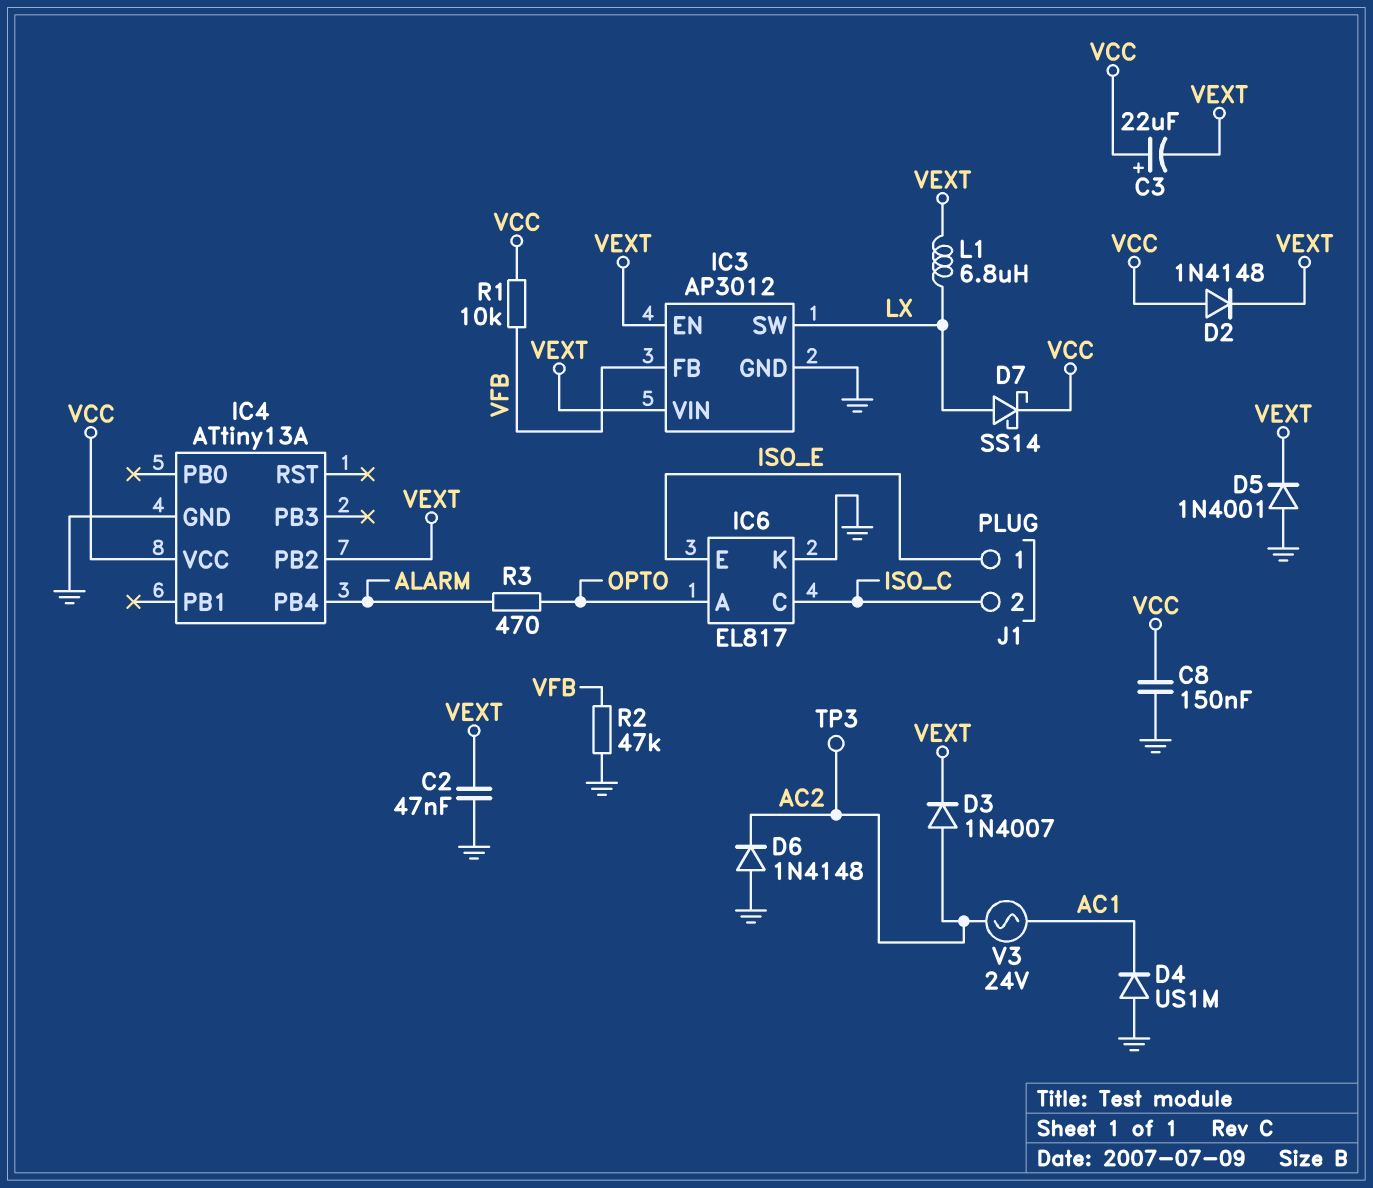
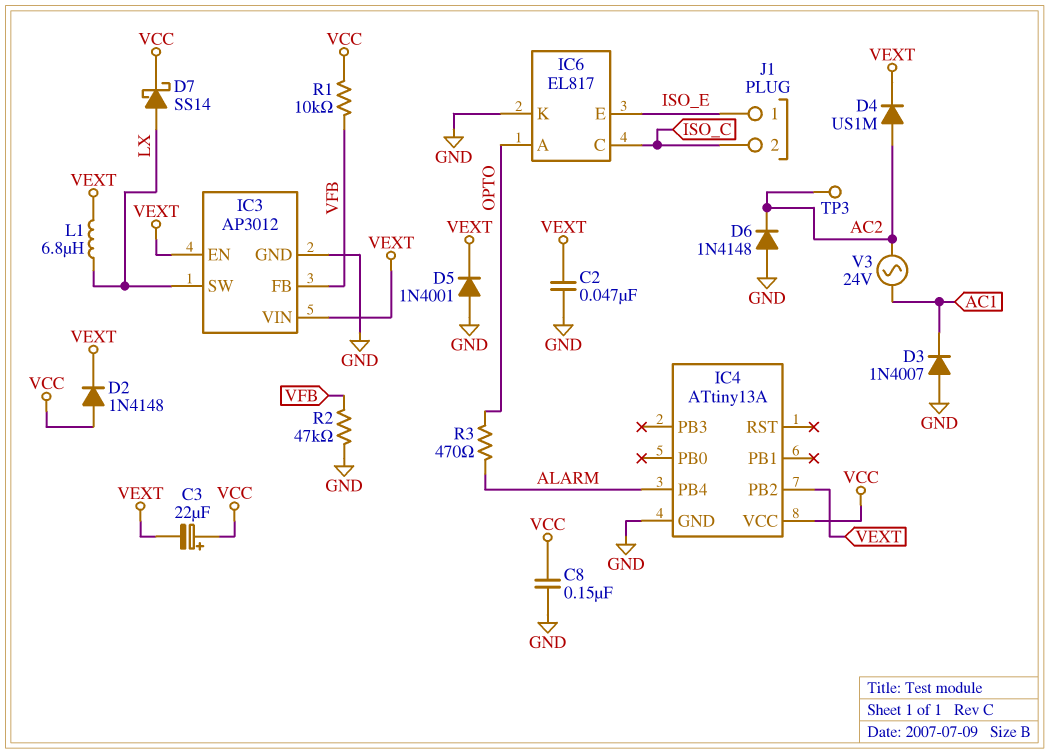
D3: diode 1N4007 (A AC2, K VEXT) -> diode 1N4007 (A GND, K AC1)
D4: diode US1M (A GND, K AC1) -> diode US1M (A AC2, K VEXT)

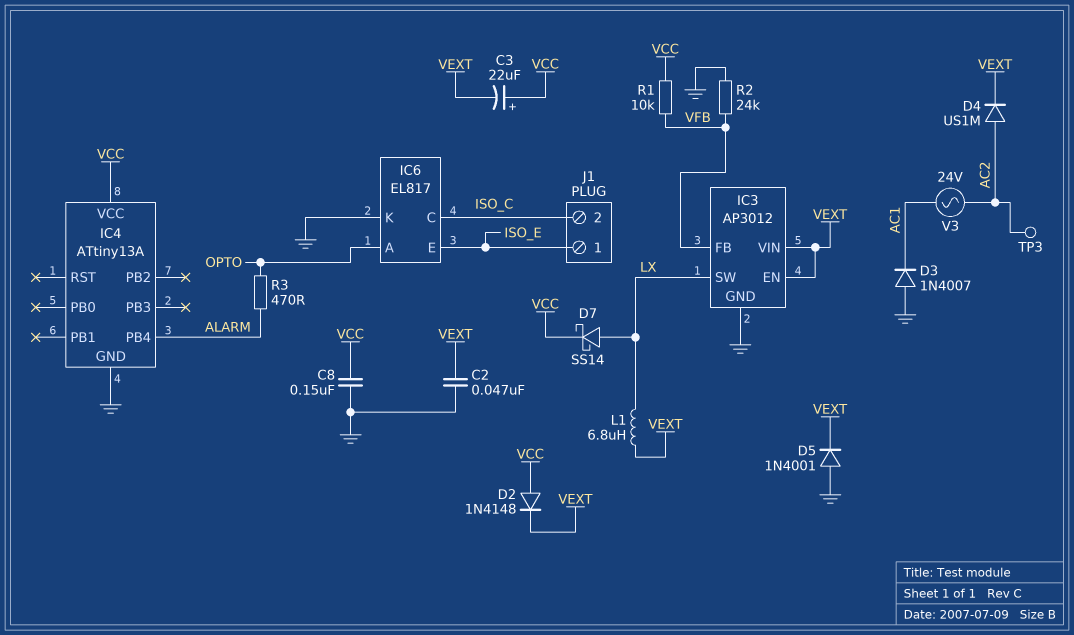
D6: diode 1N4148 (A GND, K AC2) -> none
IC4 pin PB2: VEXT -> none
R2: 47k (GND, VFB) -> 24k (GND, VFB)

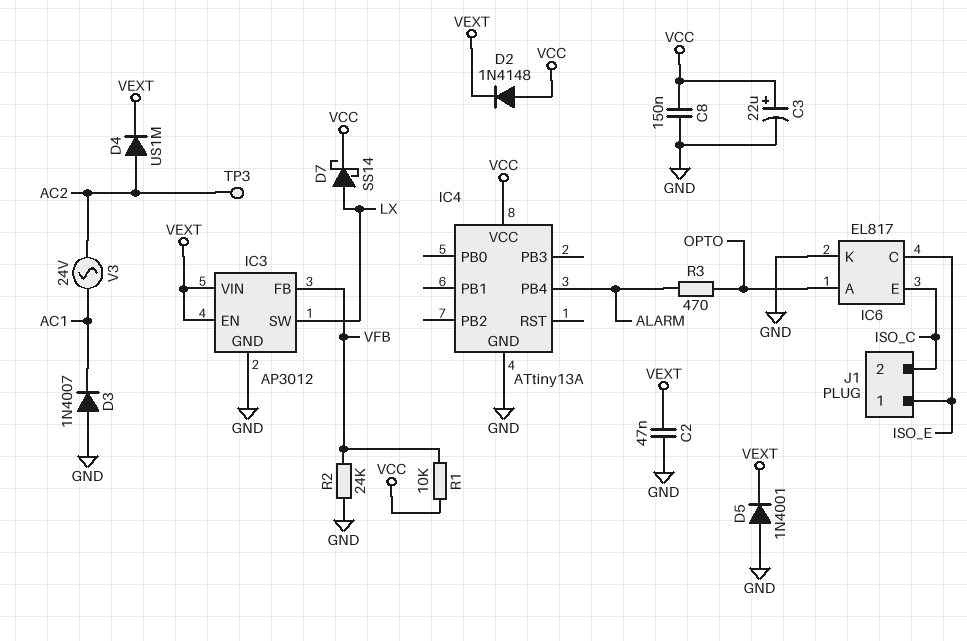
C3: 22uF (plus VCC, minus VEXT) -> 22uF (plus VCC, minus GND)
IC6 pin C: ISO_C -> ISO_E
IC6 pin E: ISO_E -> ISO_C
L1: 6.8uH (LX, VEXT) -> none

